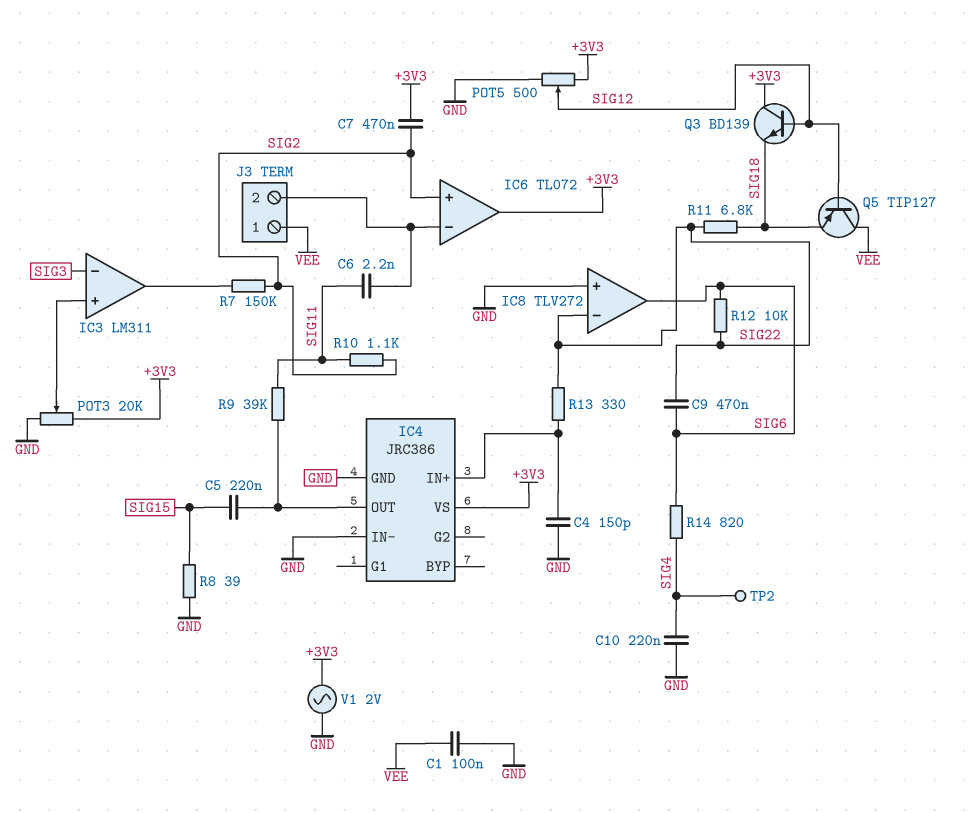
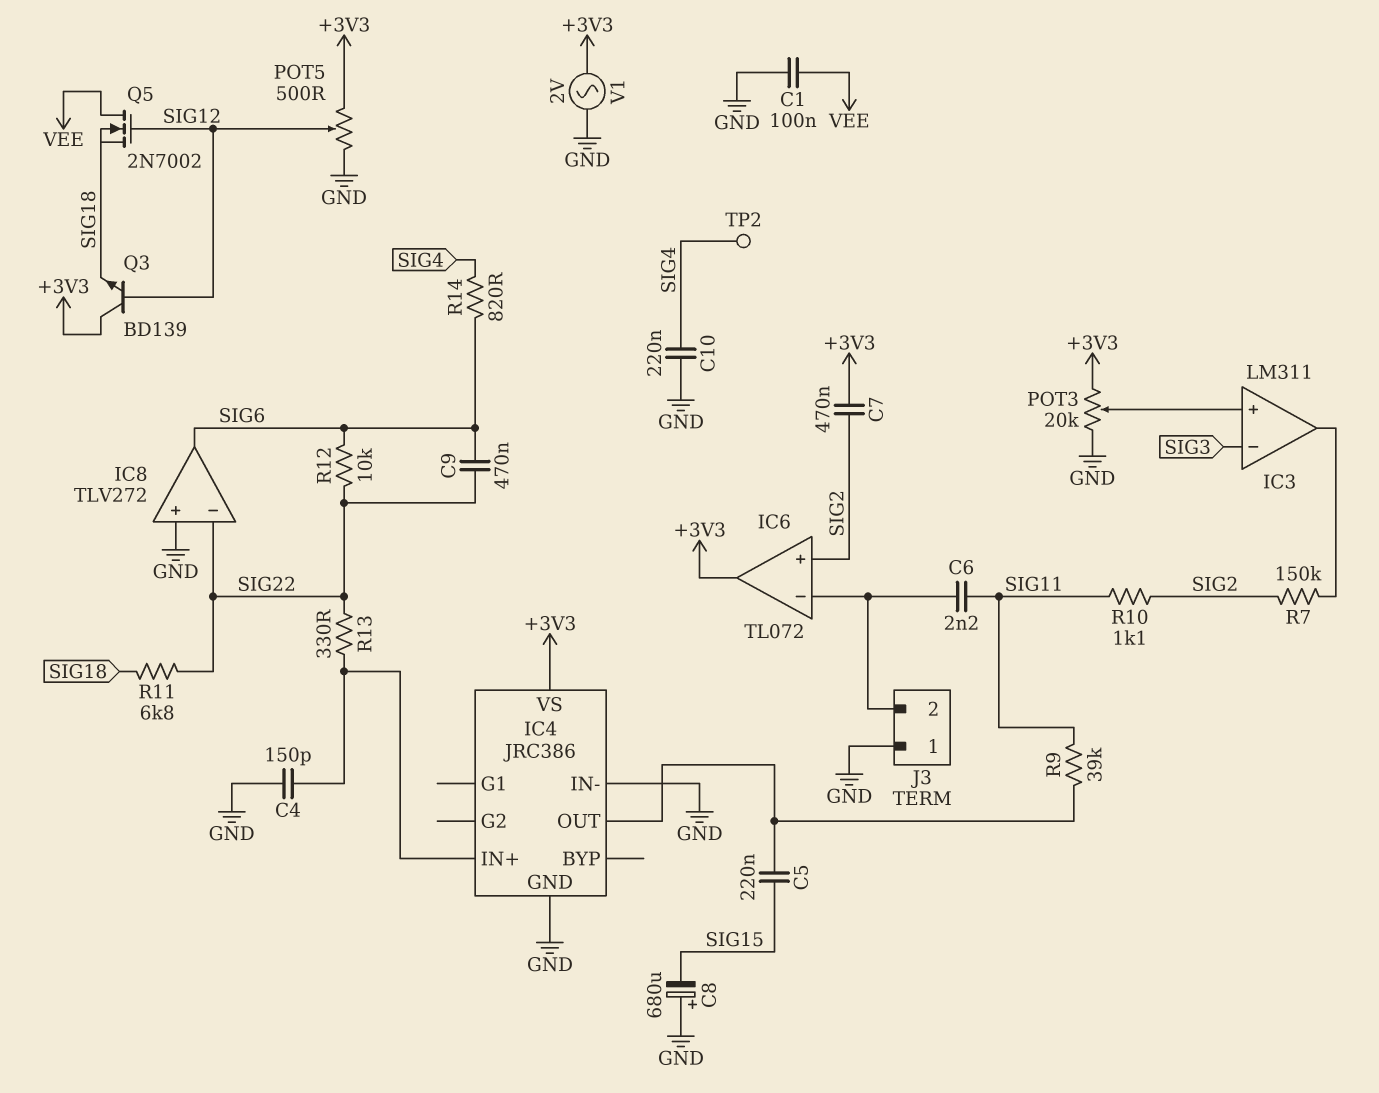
C8: none -> 680uF (plus GND, minus SIG15)
J3 pin 1: VEE -> GND
Q5: PNP TIP127 (B SIG12, C VEE, E SIG18) -> NMOS 2N7002 (G SIG12, D VEE, S SIG18)
R8: 39 (GND, SIG15) -> none

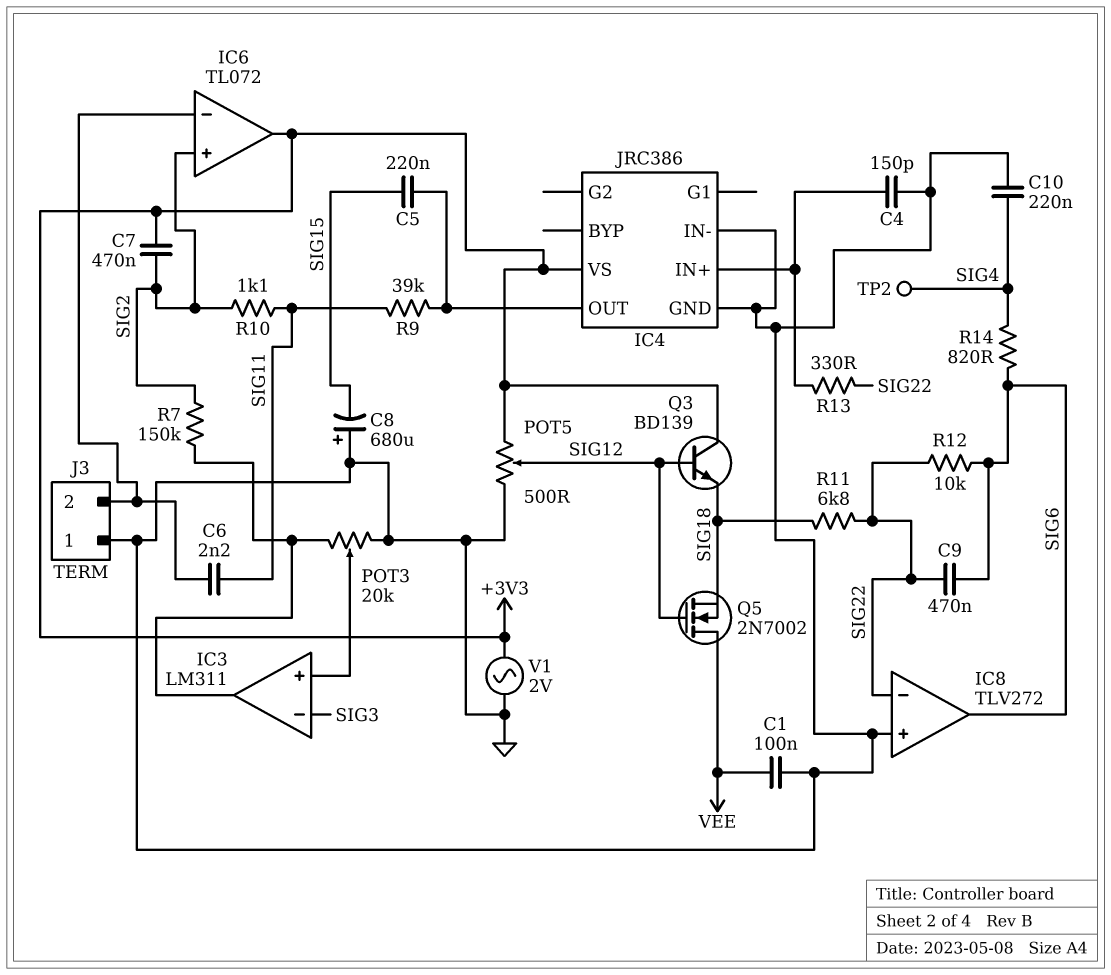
POT3: 20k (+3V3, GND, wiper IC3/in+) -> 20k (GND, IC3/out, wiper IC3/in+)

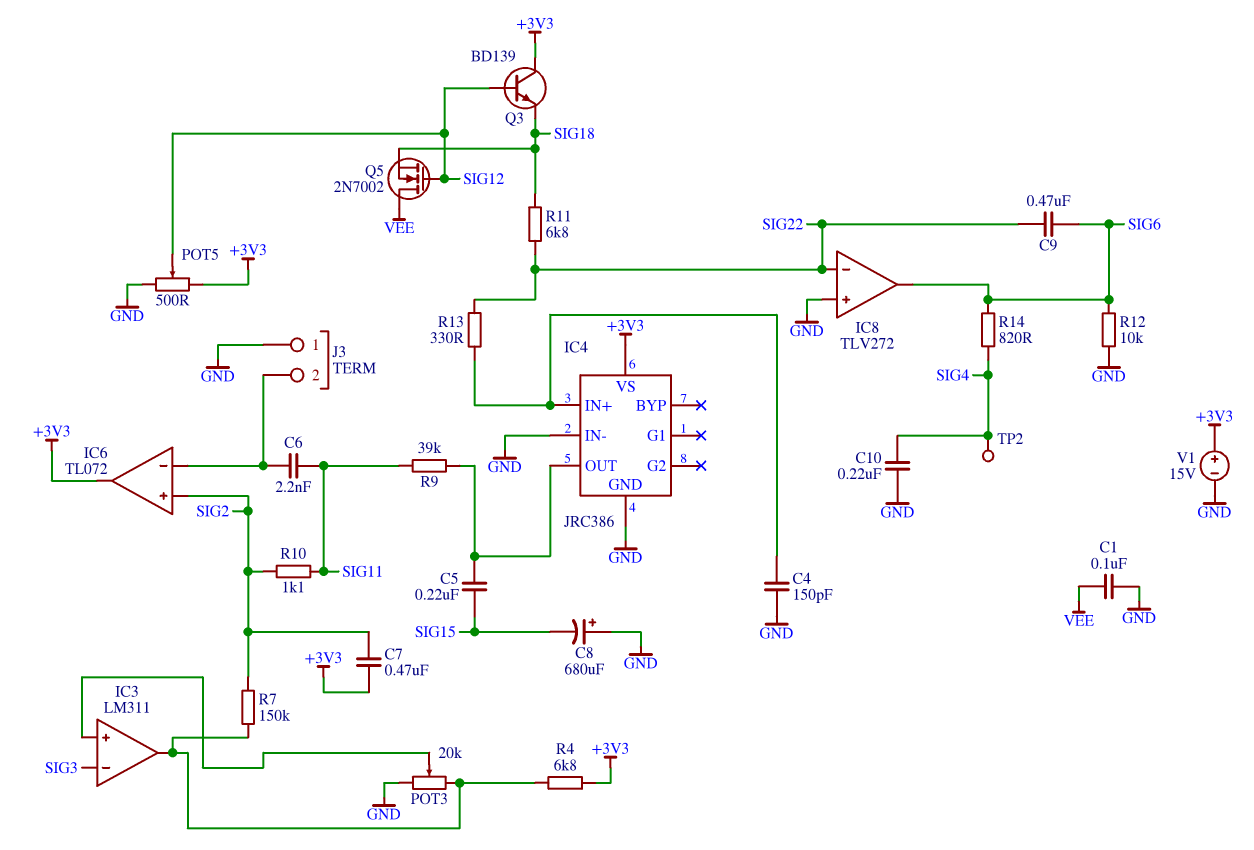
R4: none -> 6.8k (+3V3, IC3/out)
R12: 10k (SIG6, SIG22) -> 10k (GND, SIG6)
V1: AC 2V (+3V3, GND) -> 15V (plus +3V3, minus GND)

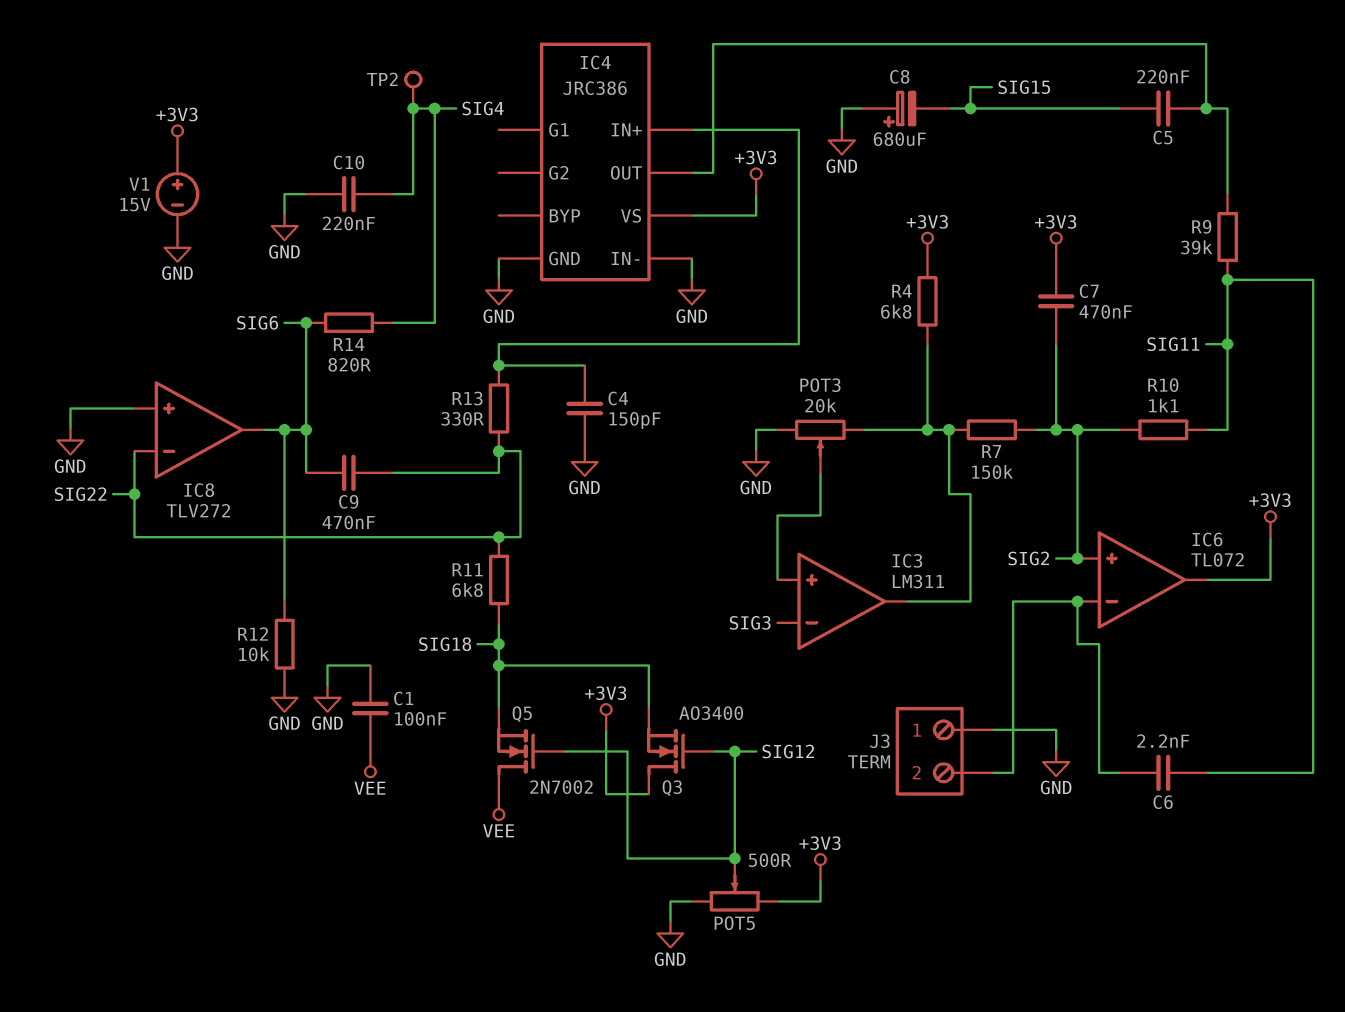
Q3: NPN BD139 (B SIG12, C +3V3, E SIG18) -> NMOS AO3400 (G SIG12, D +3V3, S SIG18)

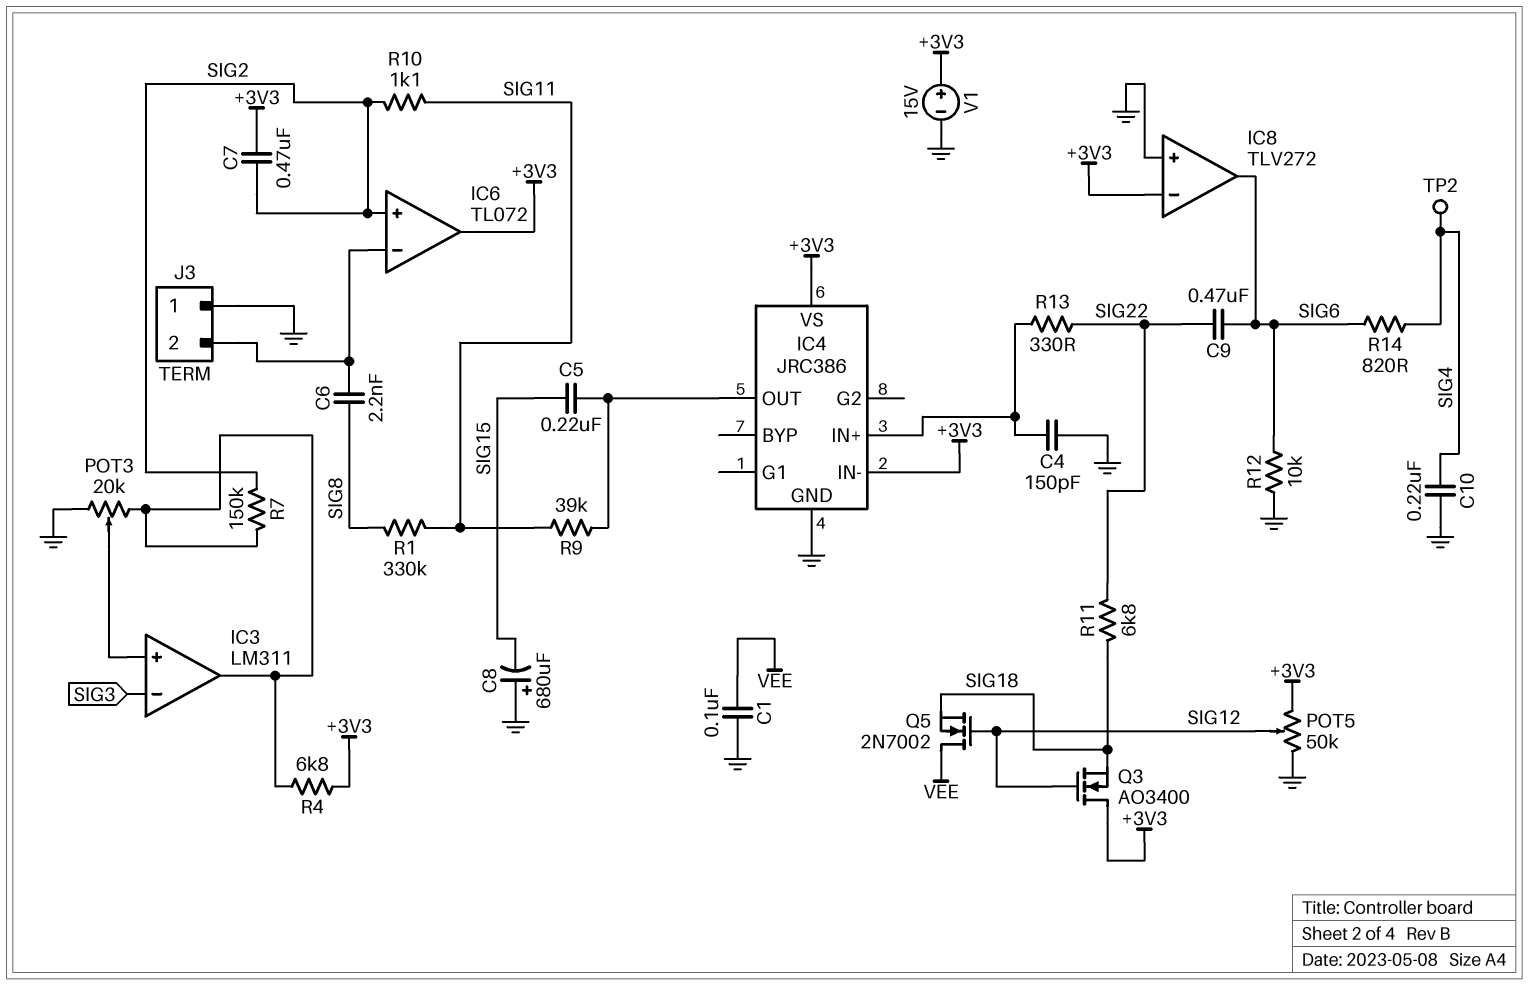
C6: 2.2nF (IC6/in-, SIG11) -> 2.2nF (IC6/in-, SIG8)
IC4 pin IN-: GND -> +3V3
IC8 pin in-: SIG22 -> +3V3
POT5: 500 (+3V3, GND, wiper SIG12) -> 50k (+3V3, GND, wiper SIG12)
R1: none -> 330k (SIG8, SIG11)

